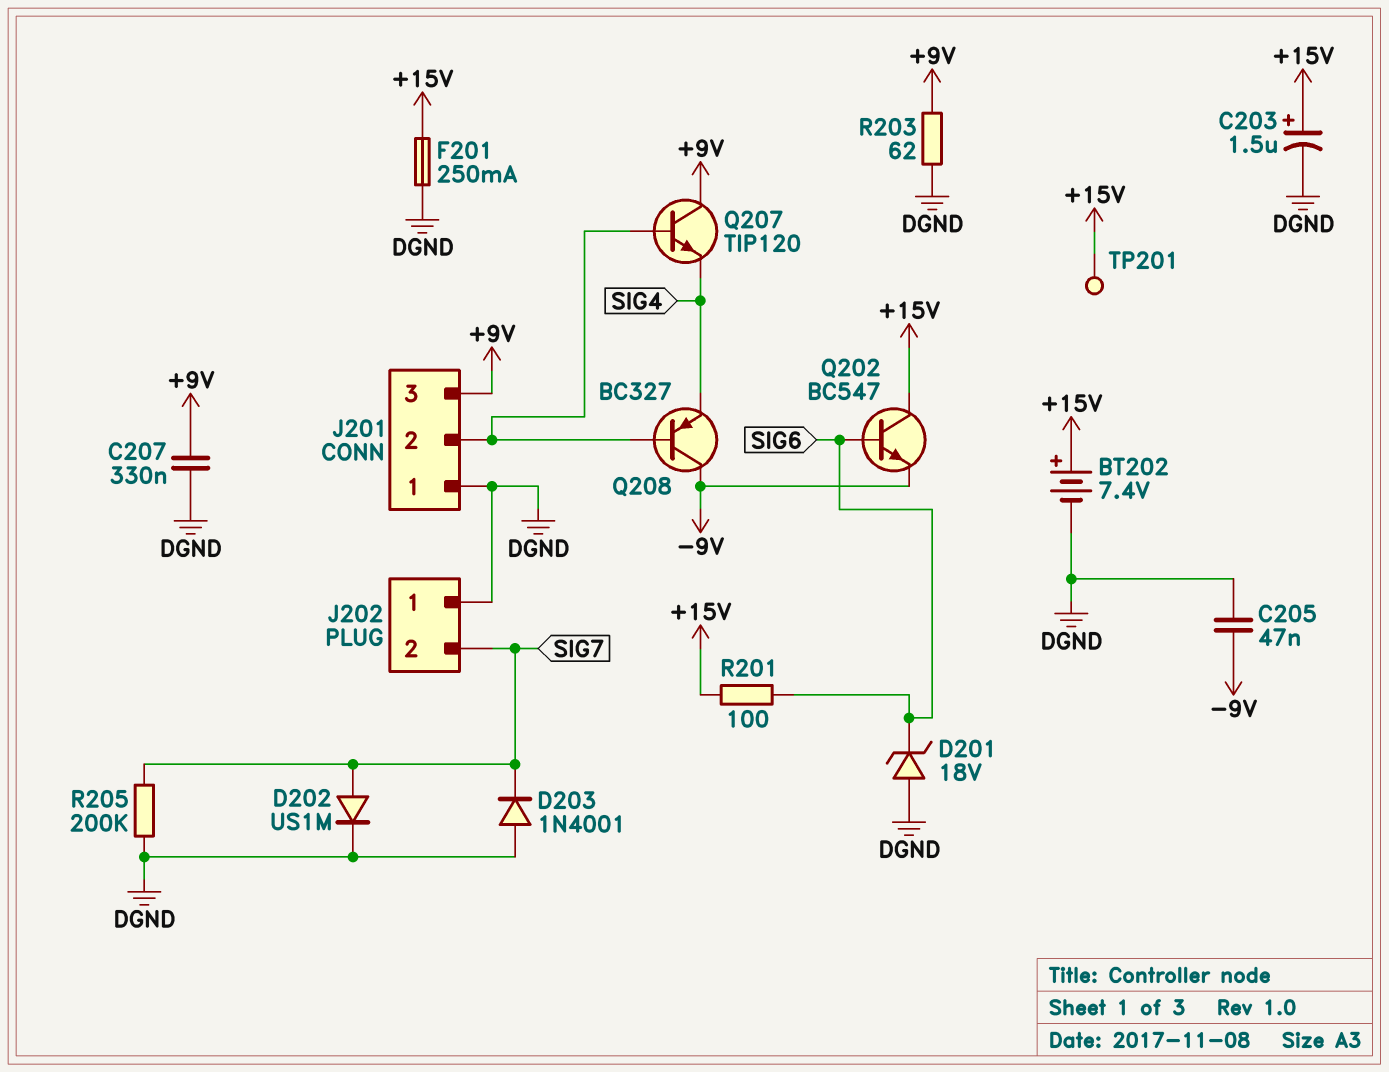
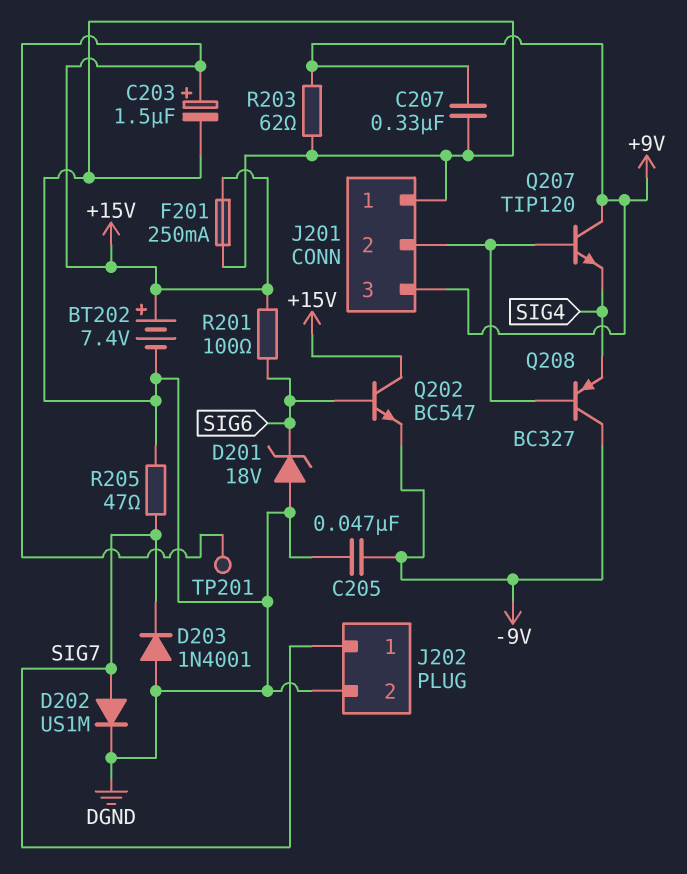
J202 pin 1: DGND -> SIG7
J202 pin 2: SIG7 -> DGND
R205: 200k (DGND, SIG7) -> 47 (DGND, SIG7)

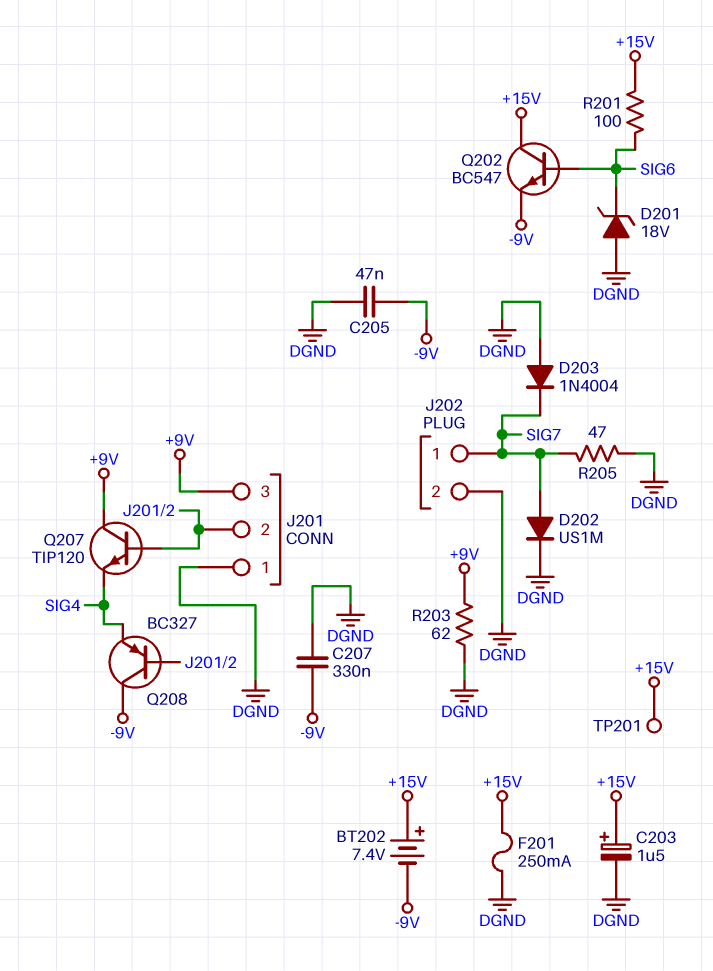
BT202: 7.4V (plus +15V, minus DGND) -> 7.4V (plus +15V, minus -9V)
C207: 330nF (+9V, DGND) -> 330nF (-9V, DGND)
D203: diode 1N4001 (A DGND, K SIG7) -> diode 1N4004 (A DGND, K SIG7)

